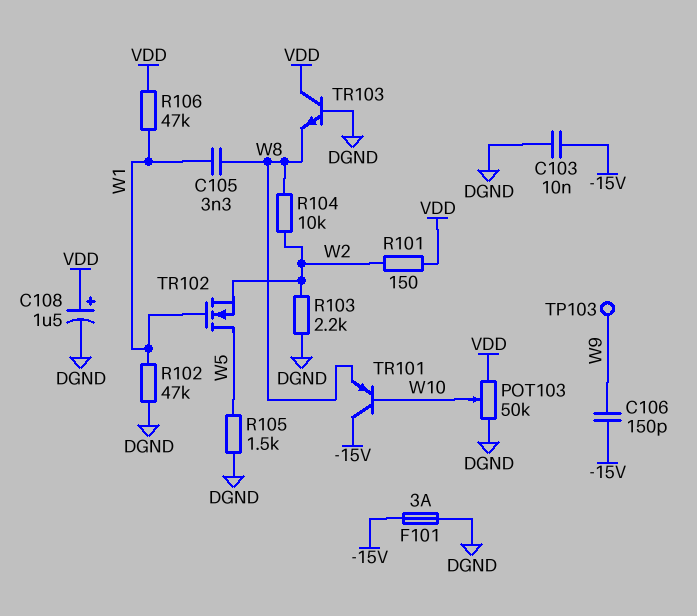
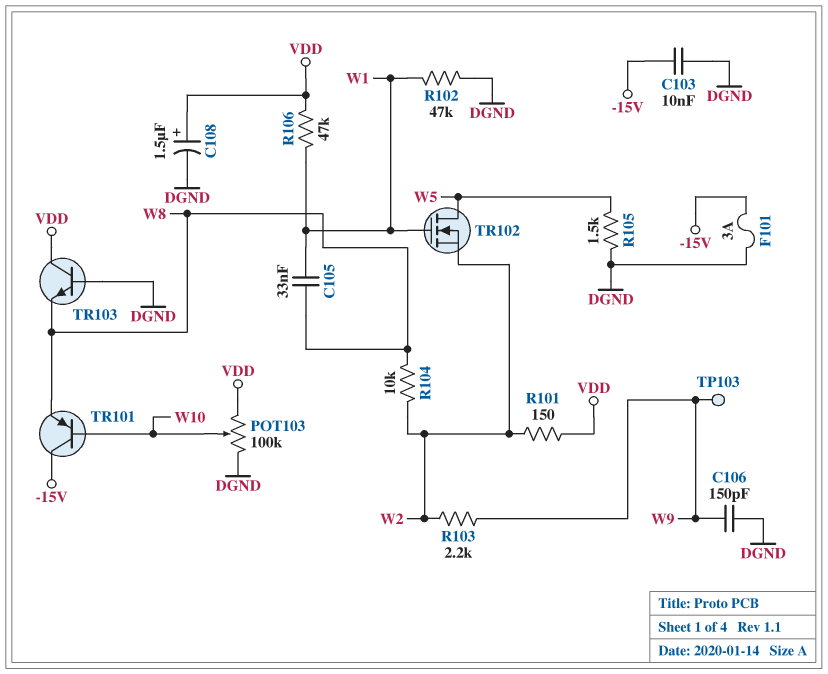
C105: 3.3nF (W1, W8) -> 33nF (W1, W8)
C106: 150pF (-15V, W9) -> 150pF (DGND, W9)
POT103: 50k (DGND, VDD, wiper W10) -> 100k (DGND, VDD, wiper W10)
R103: 2.2k (DGND, W2) -> 2.2k (W2, W9)

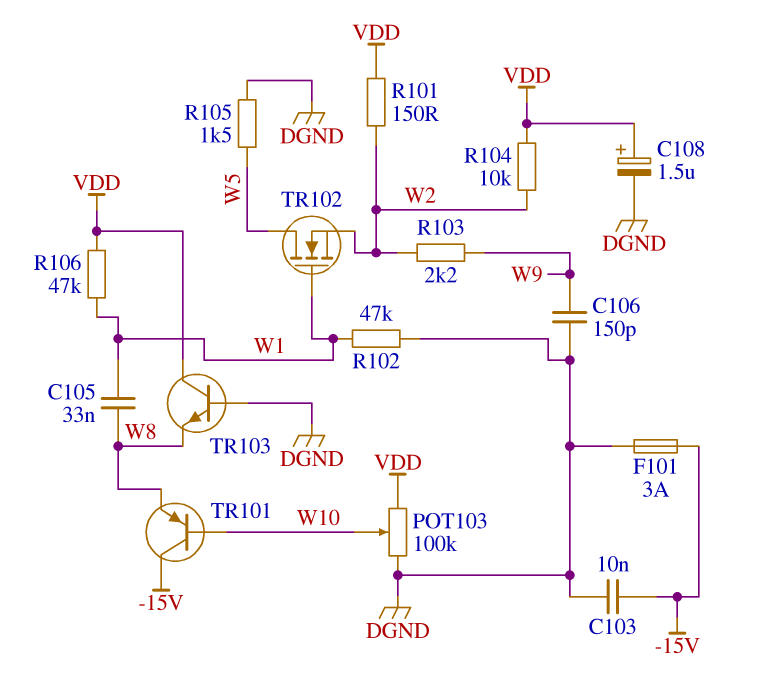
R104: 10k (W2, W8) -> 10k (VDD, W2)
TP103: test point (W9) -> none

